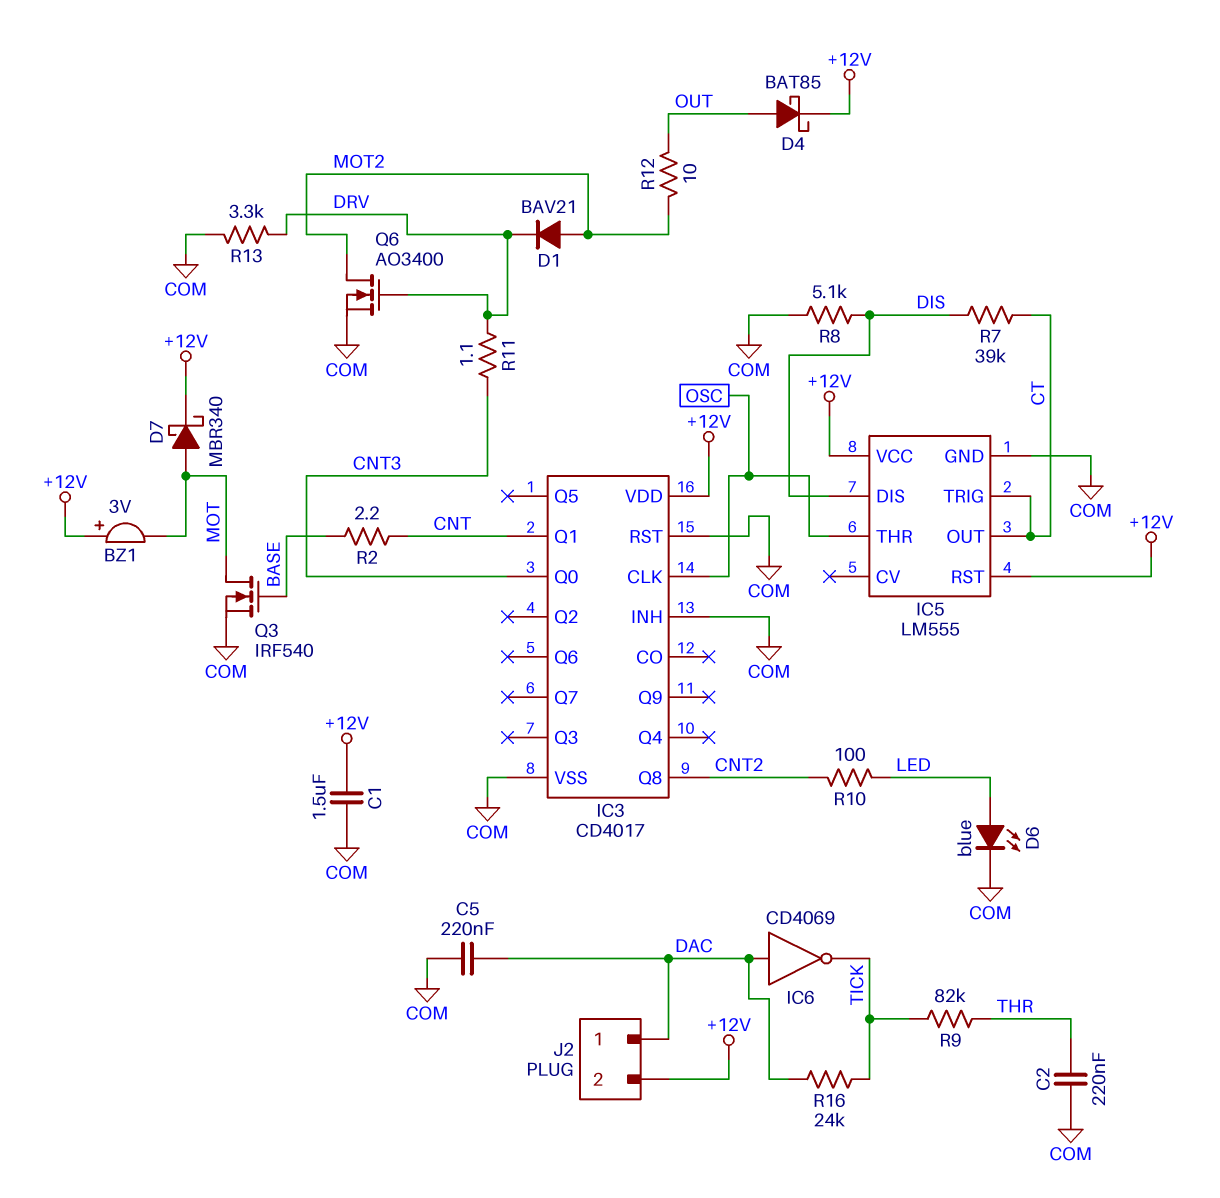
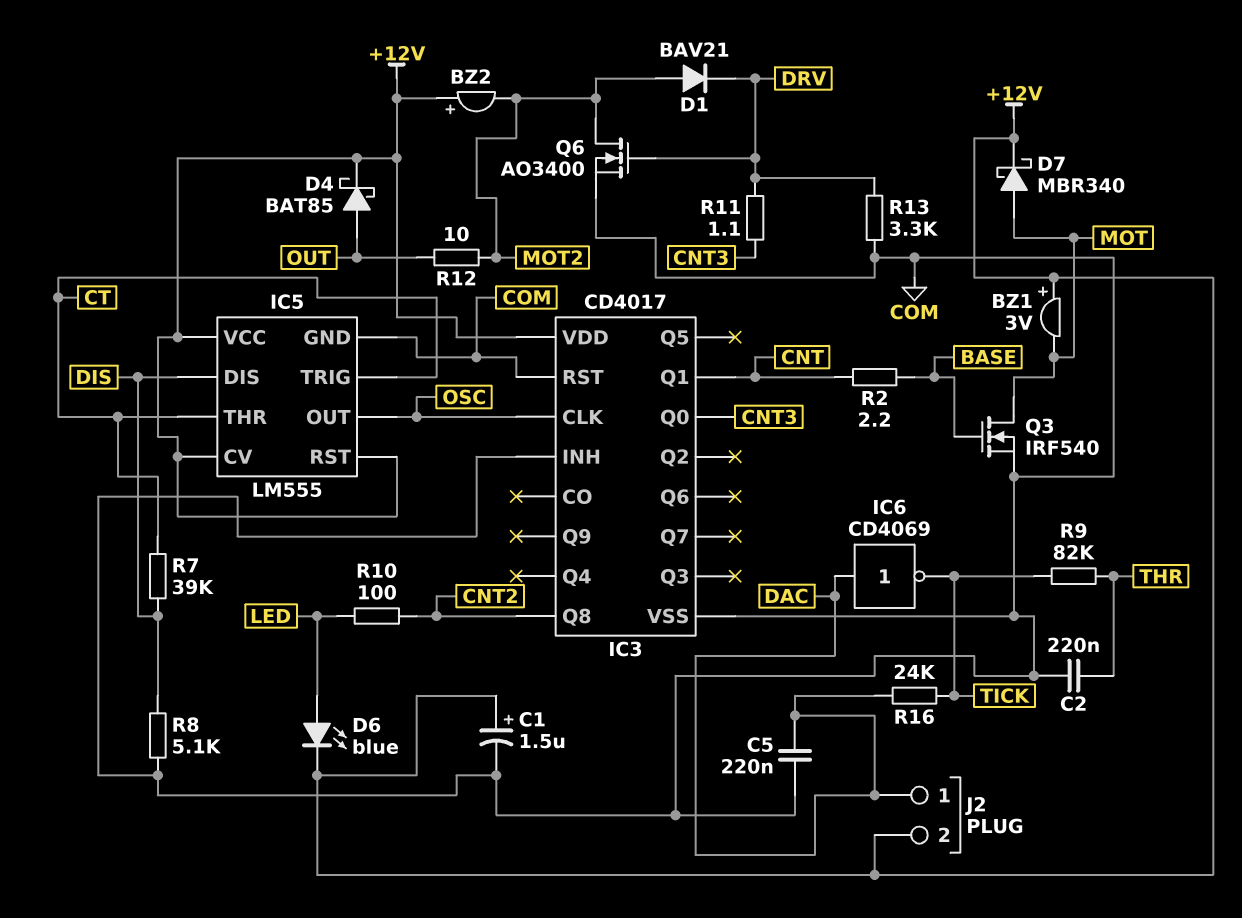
BZ2: none -> buzzer (plus +12V, minus MOT2)
C1: 1.5uF (+12V, COM) -> 1.5uF (plus +12V, minus COM)
D6: LED blue (A LED, K COM) -> LED blue (A LED, K +12V)
IC5 pin CV: none -> +12V
IC5 pin OUT: CT -> OSC
IC5 pin THR: OSC -> CT

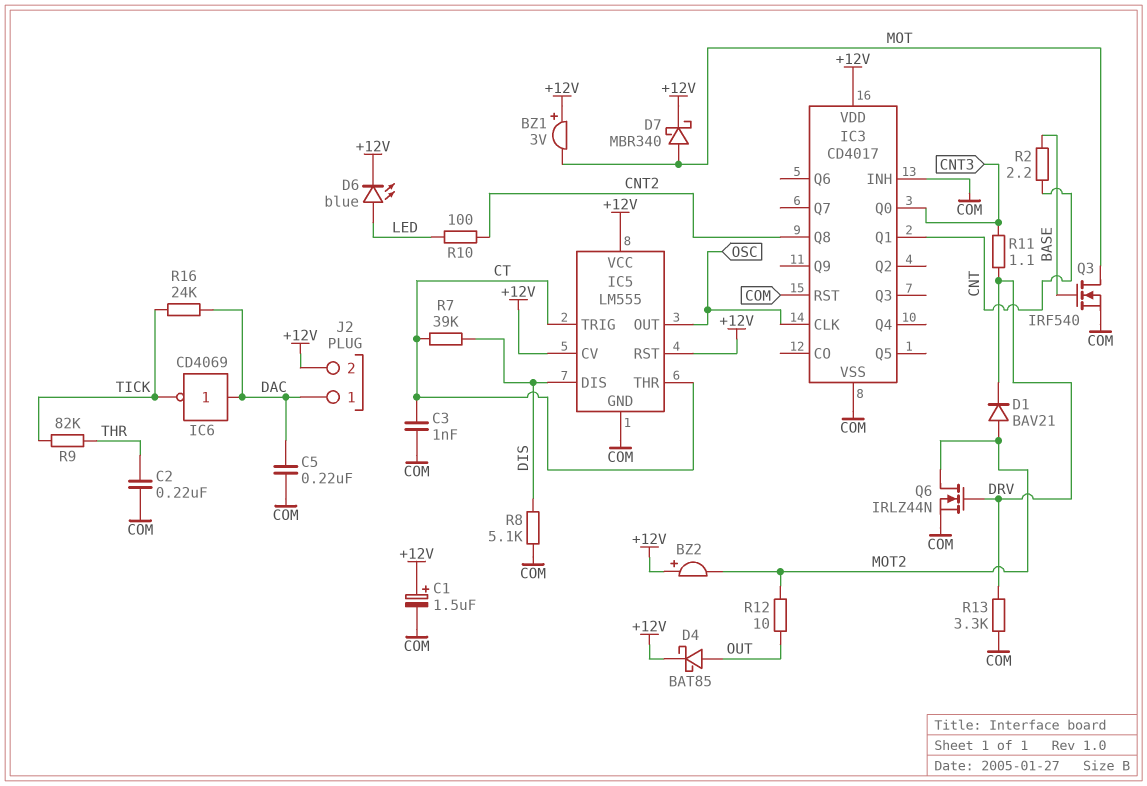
C3: none -> 1nF (COM, CT)
Q6: NMOS AO3400 (G DRV, D MOT2, S COM) -> NMOS IRLZ44N (G DRV, D MOT2, S COM)

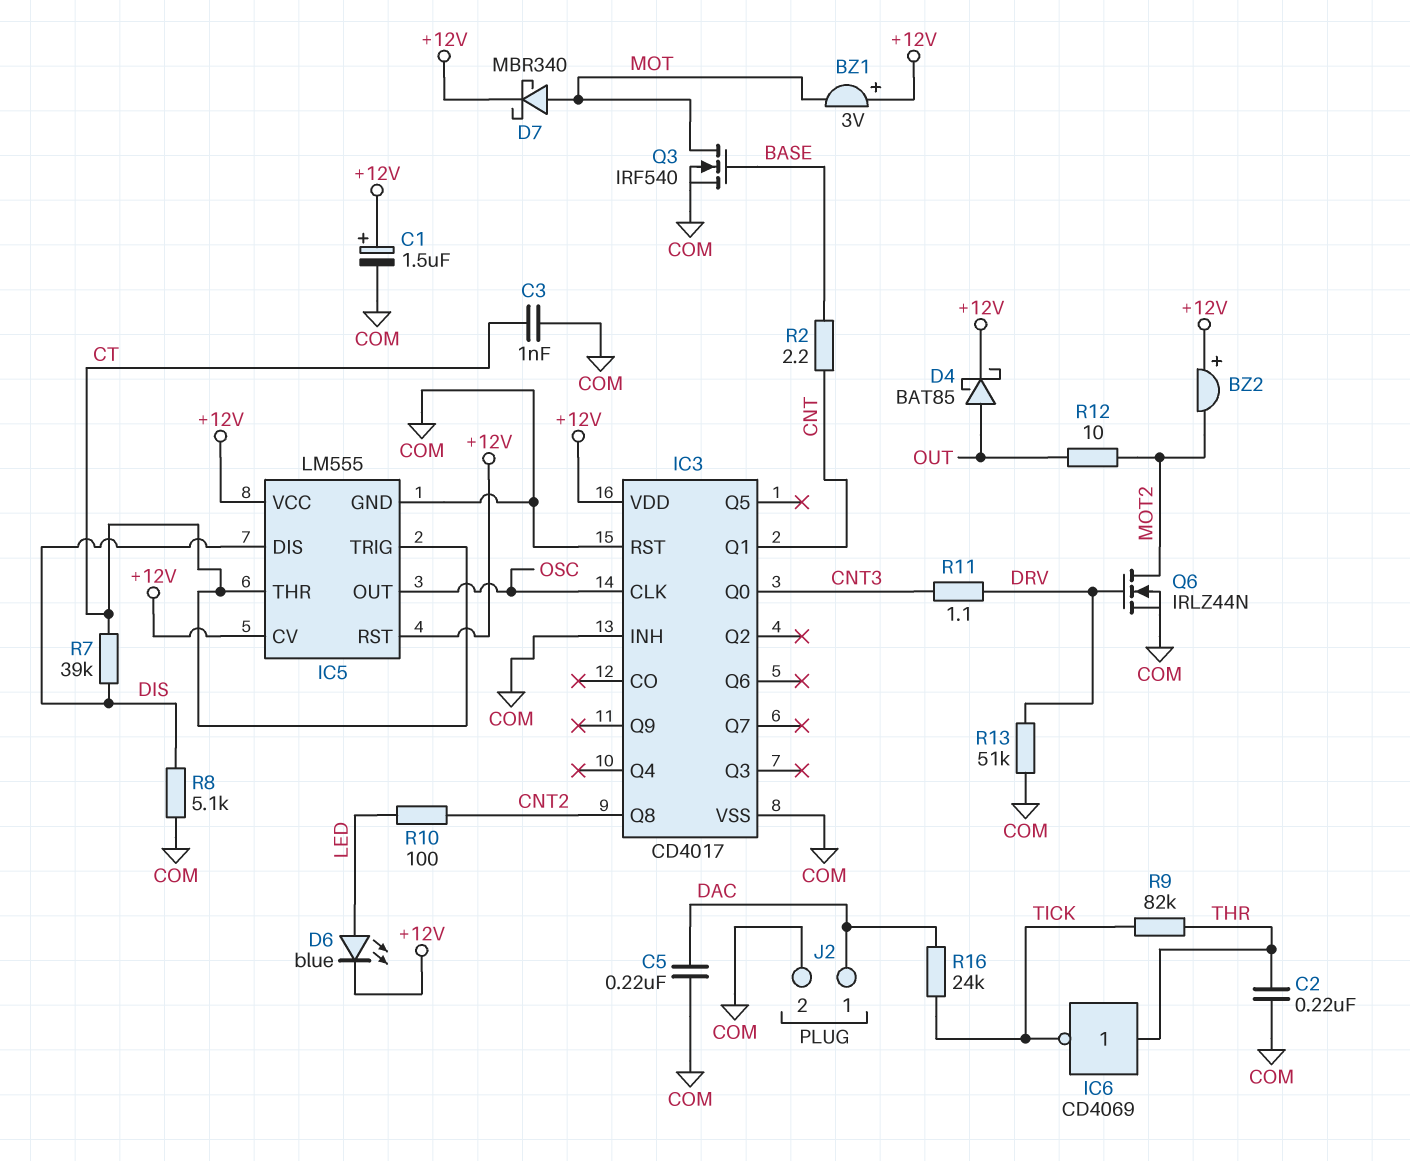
D1: diode BAV21 (A MOT2, K DRV) -> none
IC6: NOT CD4069 (in DAC, out TICK) -> NOT CD4069 (in THR, out TICK)
J2 pin 2: +12V -> COM
R13: 3.3k (COM, DRV) -> 51k (COM, DRV)

